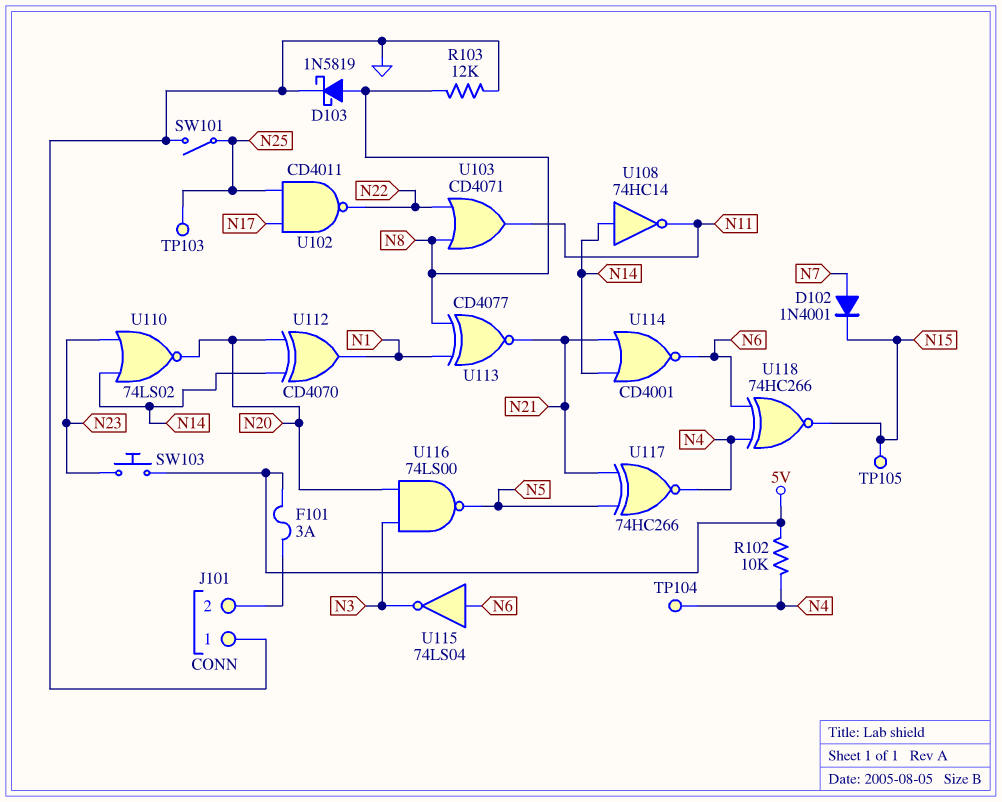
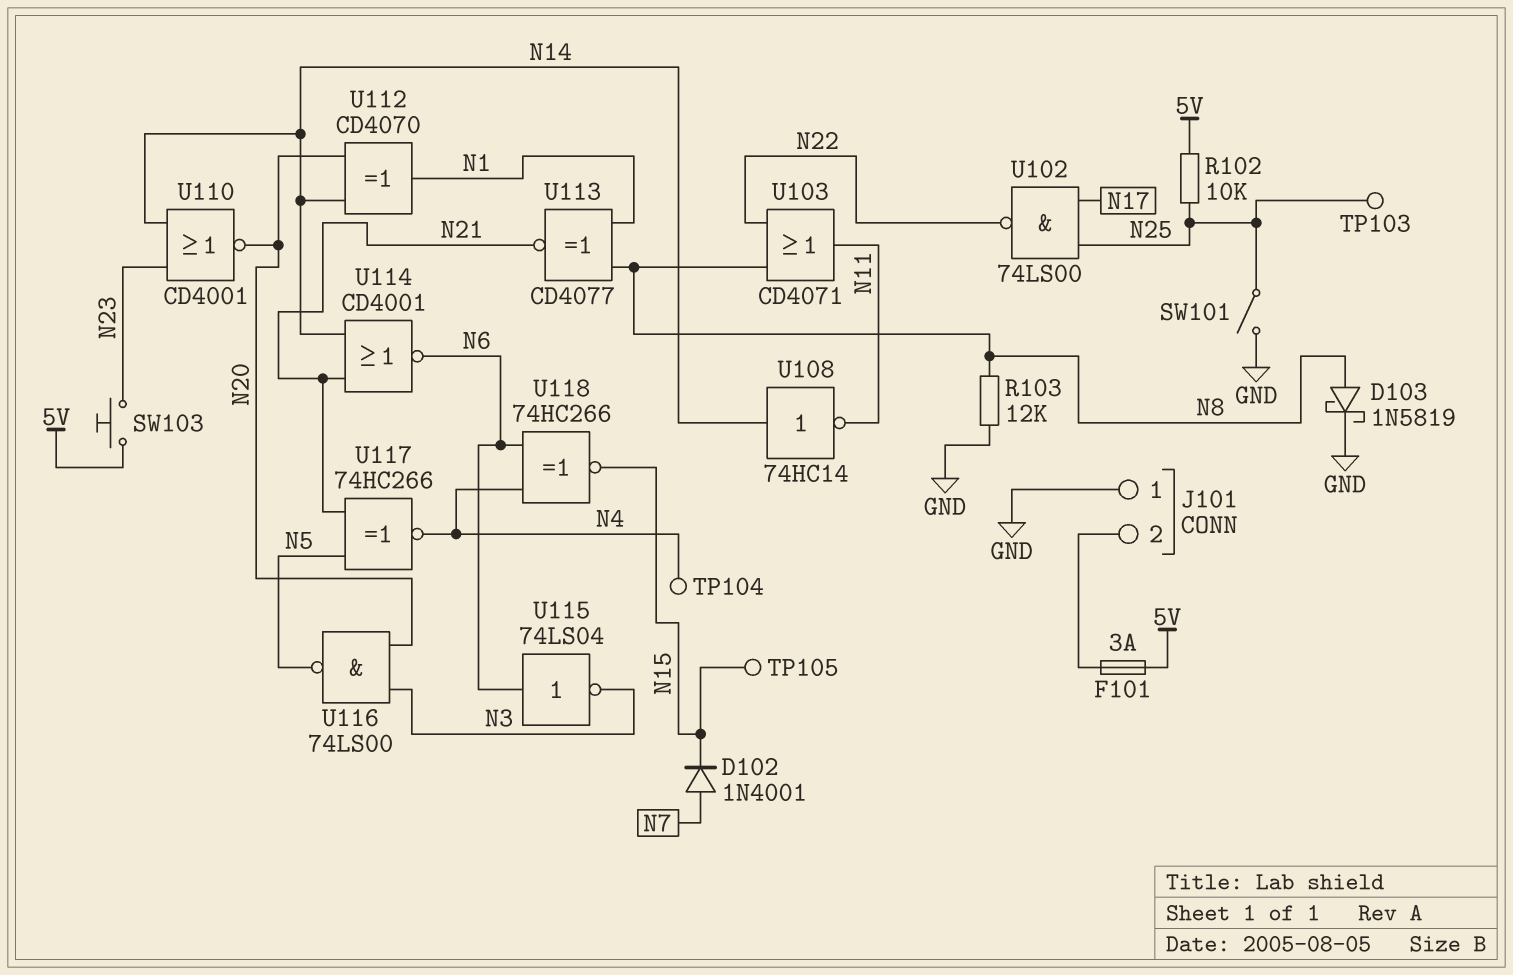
R102: 10k (5V, N4) -> 10k (5V, N25)
U102: NAND CD4011 (in N17, in N25, out N22) -> NAND 74LS00 (in N17, in N25, out N22)
U110: NOR 74LS02 (in N14, in N23, out N20) -> NOR CD4001 (in N14, in N23, out N20)

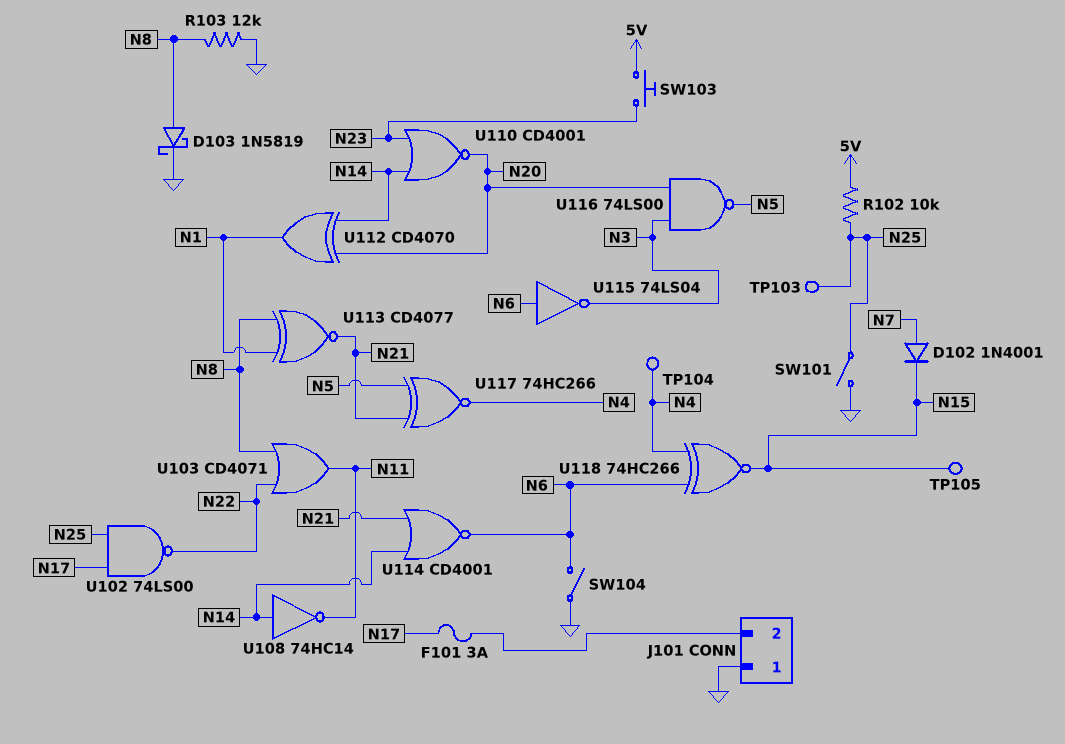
F101: 3A (5V, J101/2) -> 3A (J101/2, N17)
SW104: none -> switch (GND, N6)

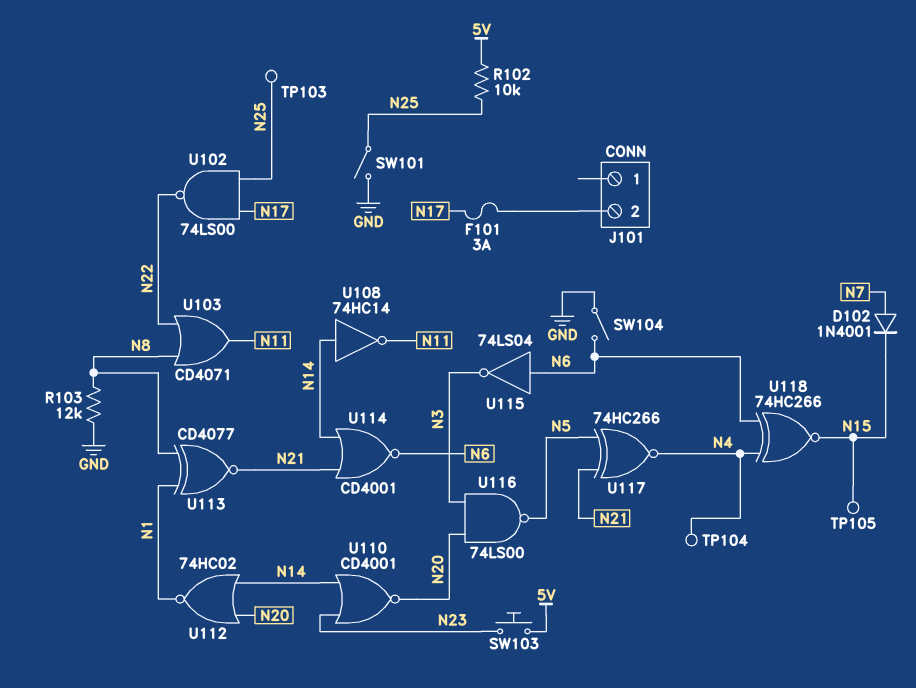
D103: schottky 1N5819 (A N8, K GND) -> none
J101 pin 1: GND -> none
U112: XOR CD4070 (in N14, in N20, out N1) -> NOR 74HC02 (in N14, in N20, out N1)

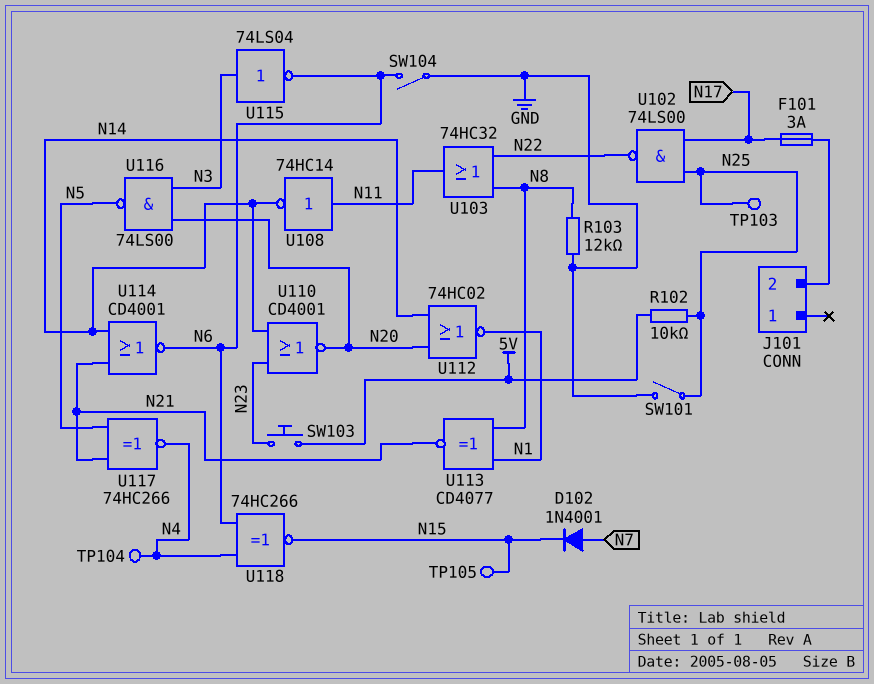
U103: OR CD4071 (in N8, in N22, out N11) -> OR 74HC32 (in N8, in N22, out N11)
U108: NOT 74HC14 (in N14, out N11) -> NOT 74HC14 (in N11, out N14)
U115: NOT 74LS04 (in N6, out N3) -> NOT 74LS04 (in N3, out N6)

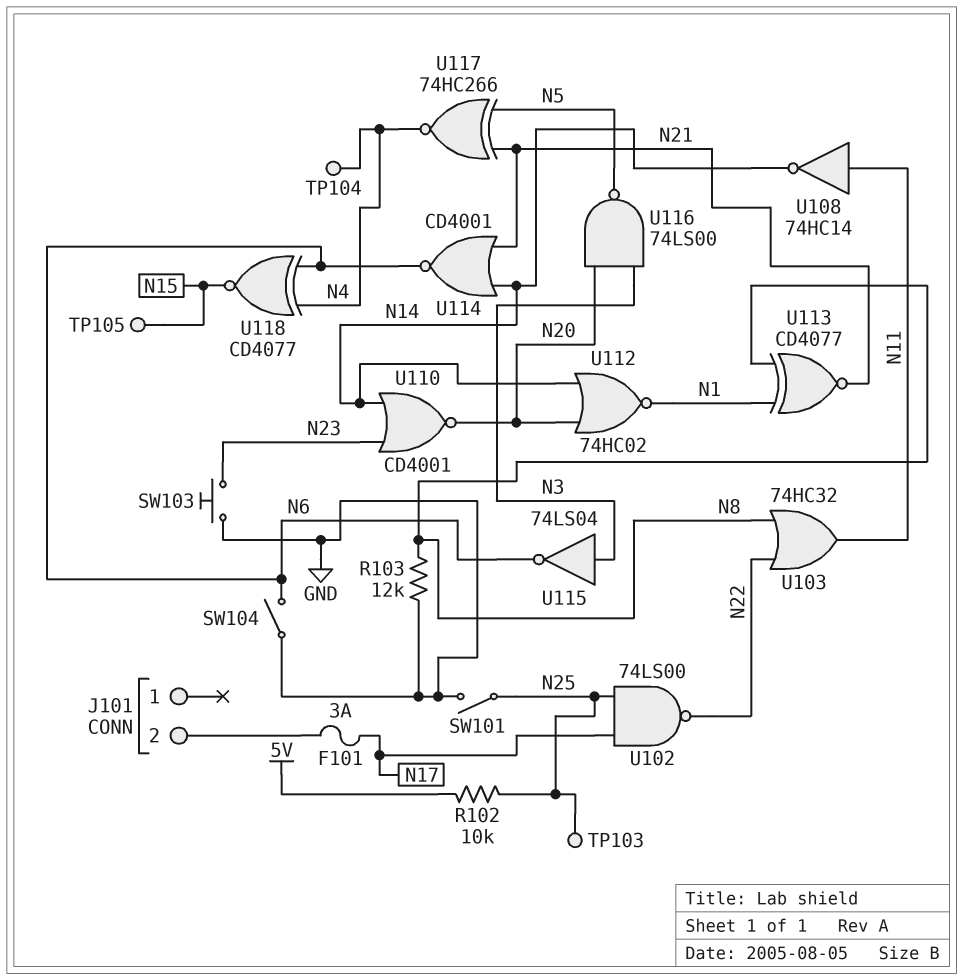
D102: diode 1N4001 (A N7, K N15) -> none
SW103: button (5V, N23) -> button (GND, N23)
U118: XNOR 74HC266 (in N4, in N6, out N15) -> XNOR CD4077 (in N4, in N6, out N15)

